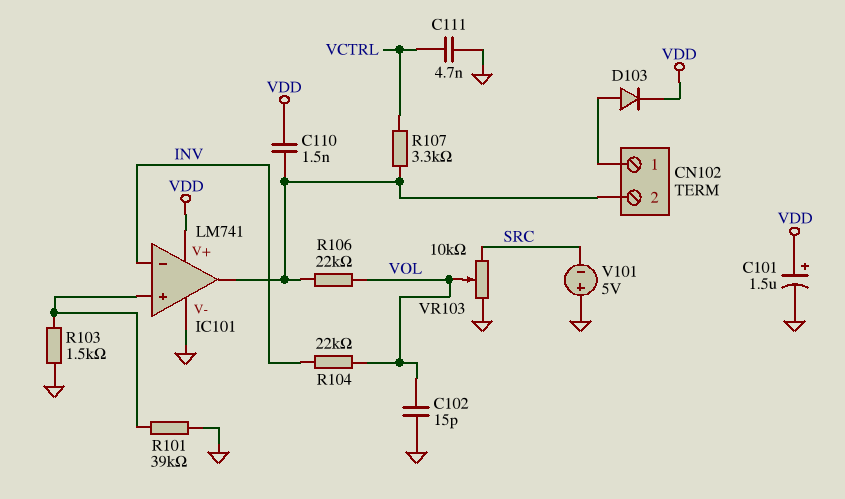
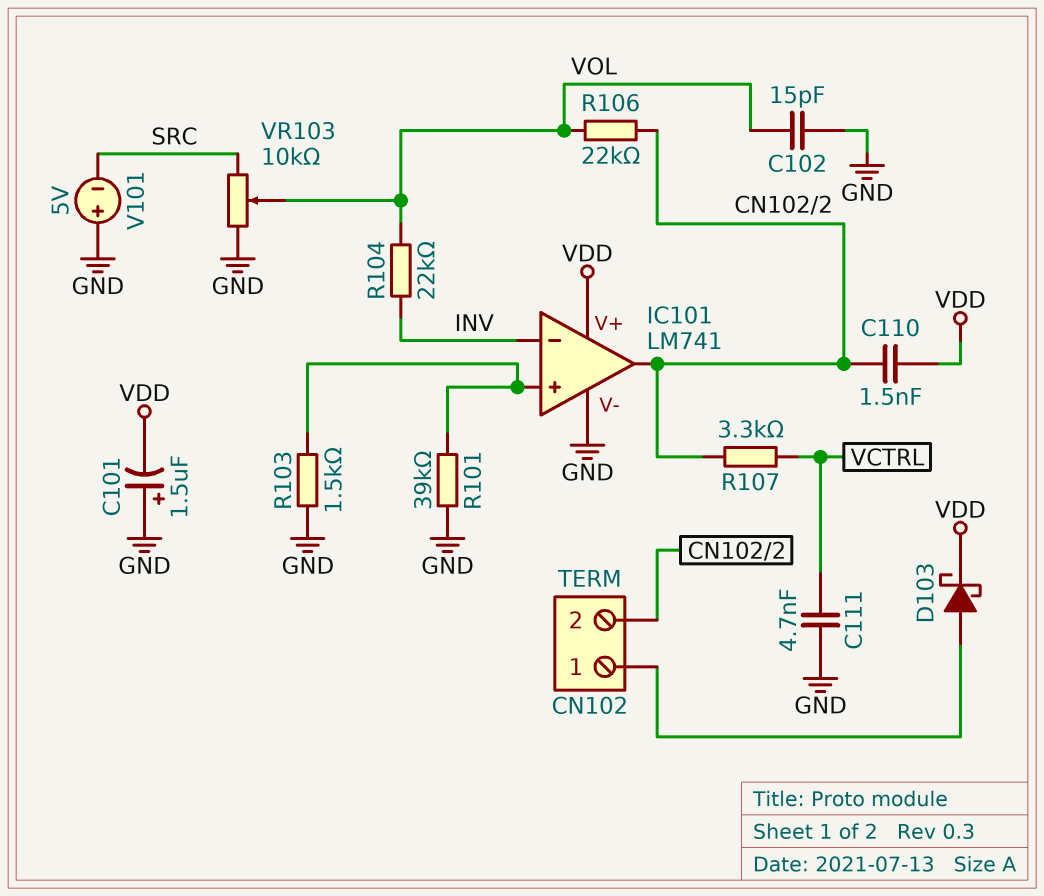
C101: 1.5uF (plus VDD, minus GND) -> 1.5uF (plus GND, minus VDD)
D103: diode (A CN102/1, K VDD) -> schottky (A CN102/1, K VDD)

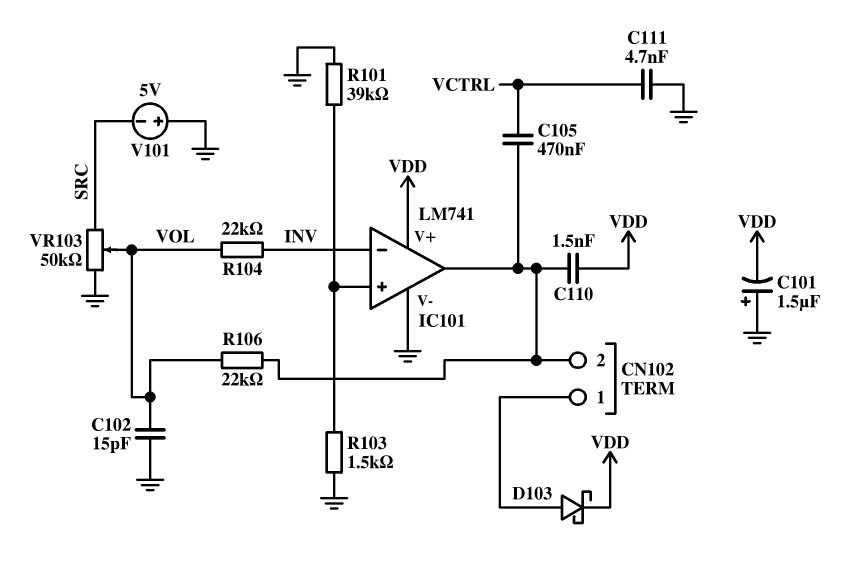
C105: none -> 470nF (CN102/2, VCTRL)
R107: 3.3k (CN102/2, VCTRL) -> none
VR103: 10k (GND, SRC, wiper VOL) -> 50k (GND, SRC, wiper VOL)

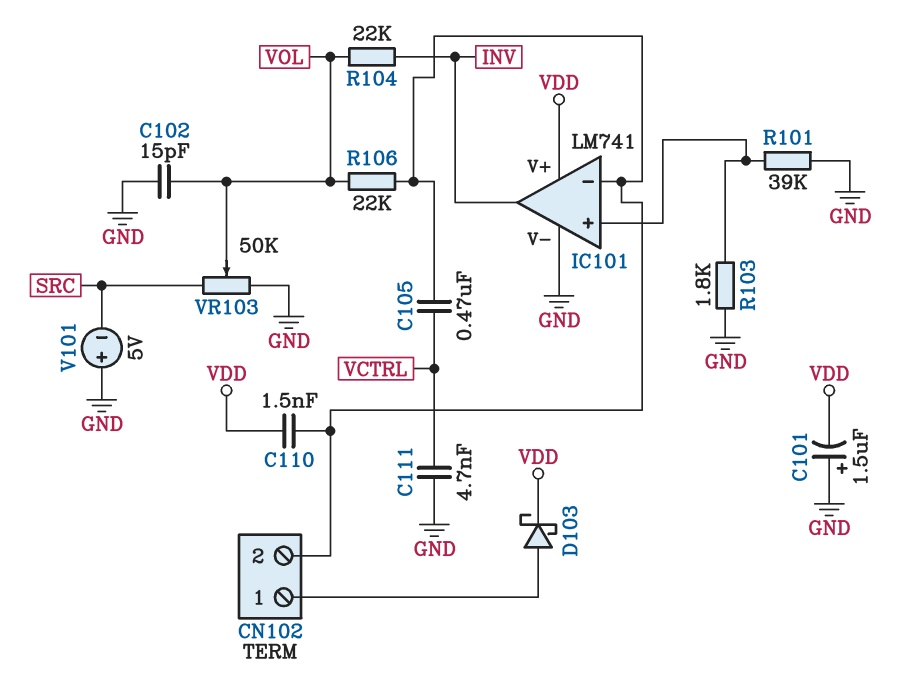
IC101 pin in-: INV -> CN102/2
IC101 pin out: CN102/2 -> INV
R103: 1.5k (GND, IC101/in+) -> 1.8k (GND, IC101/in+)

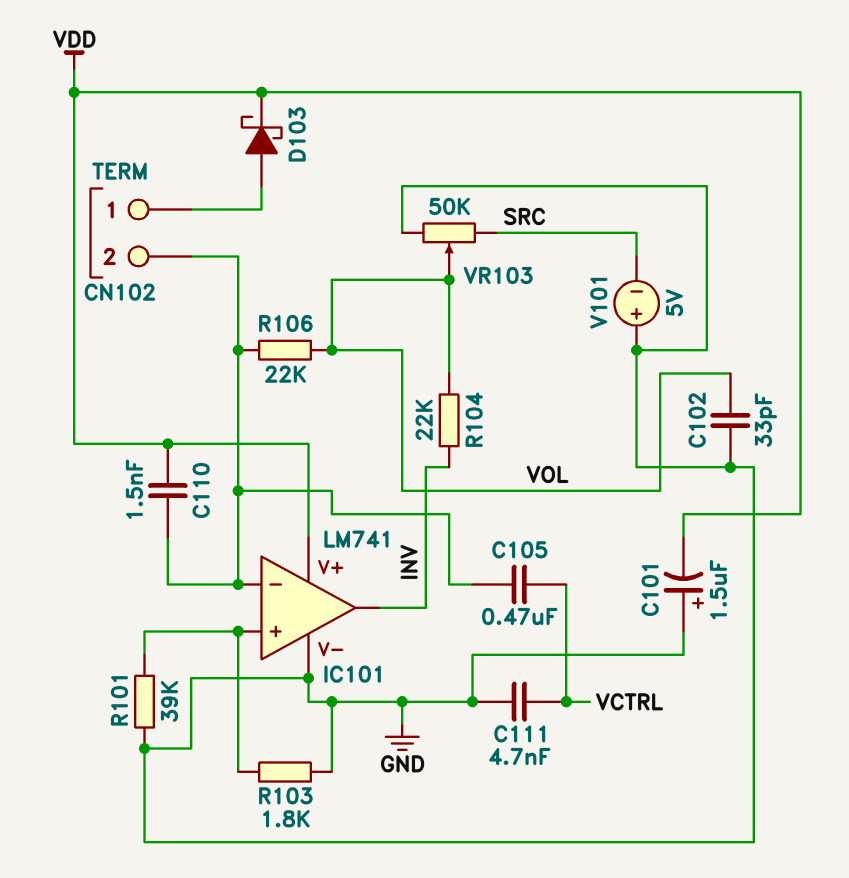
C102: 15pF (GND, VOL) -> 33pF (GND, VOL)

